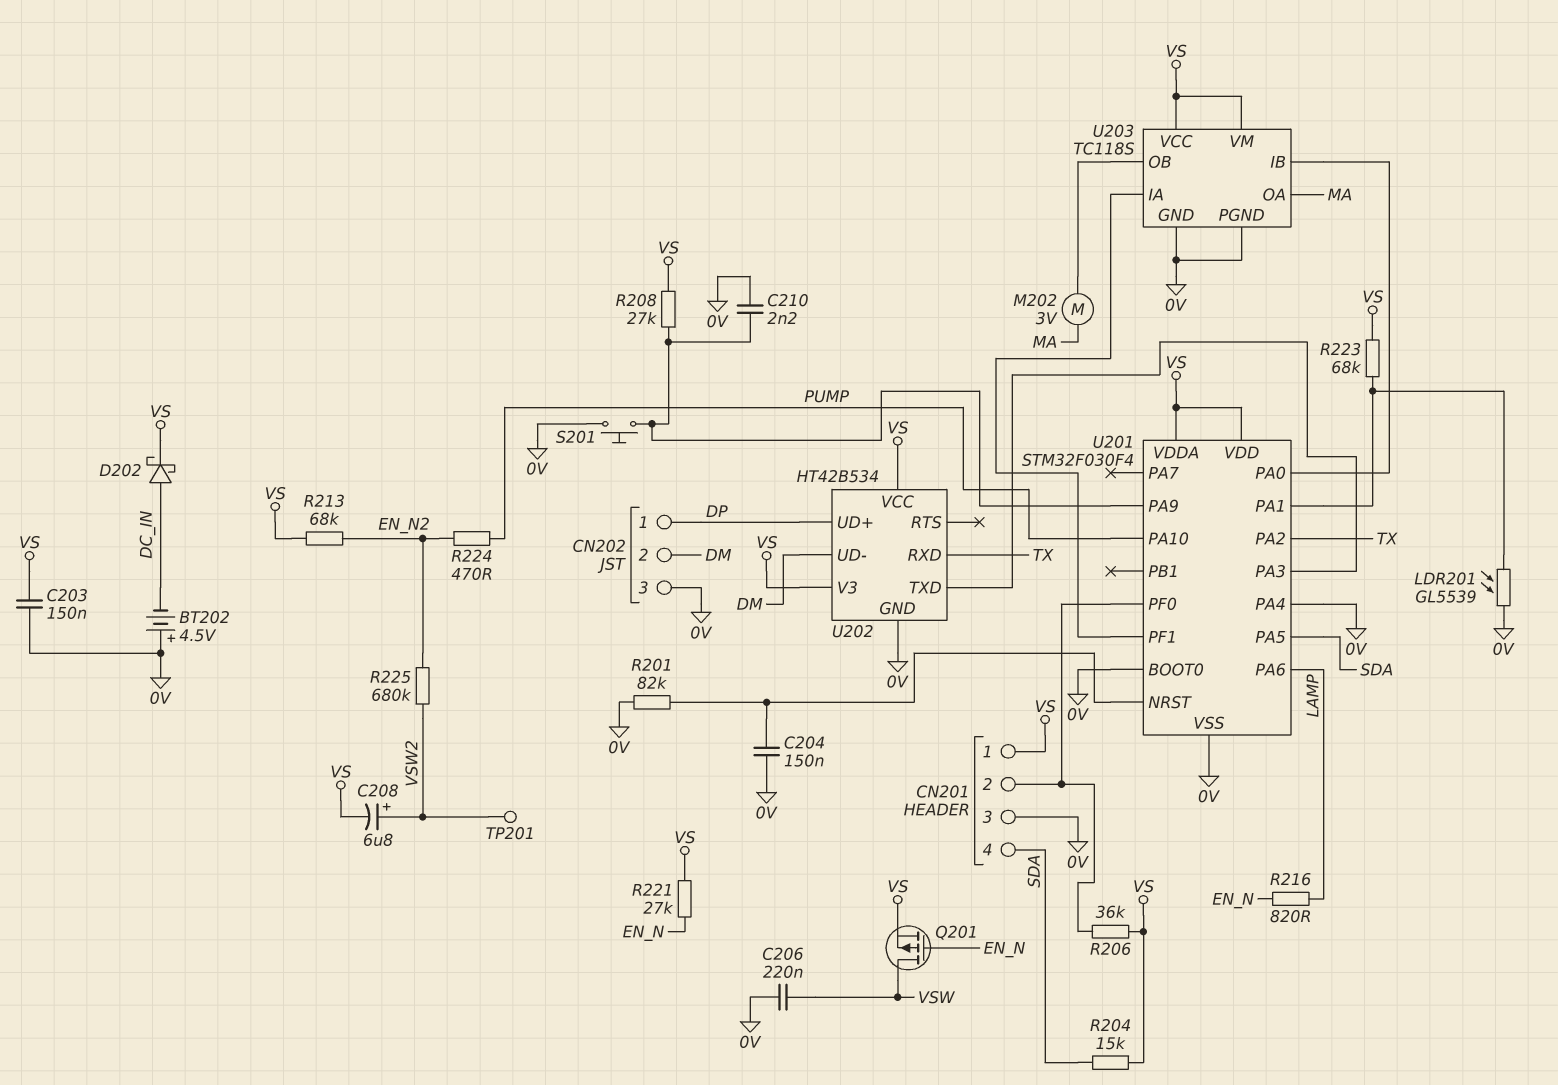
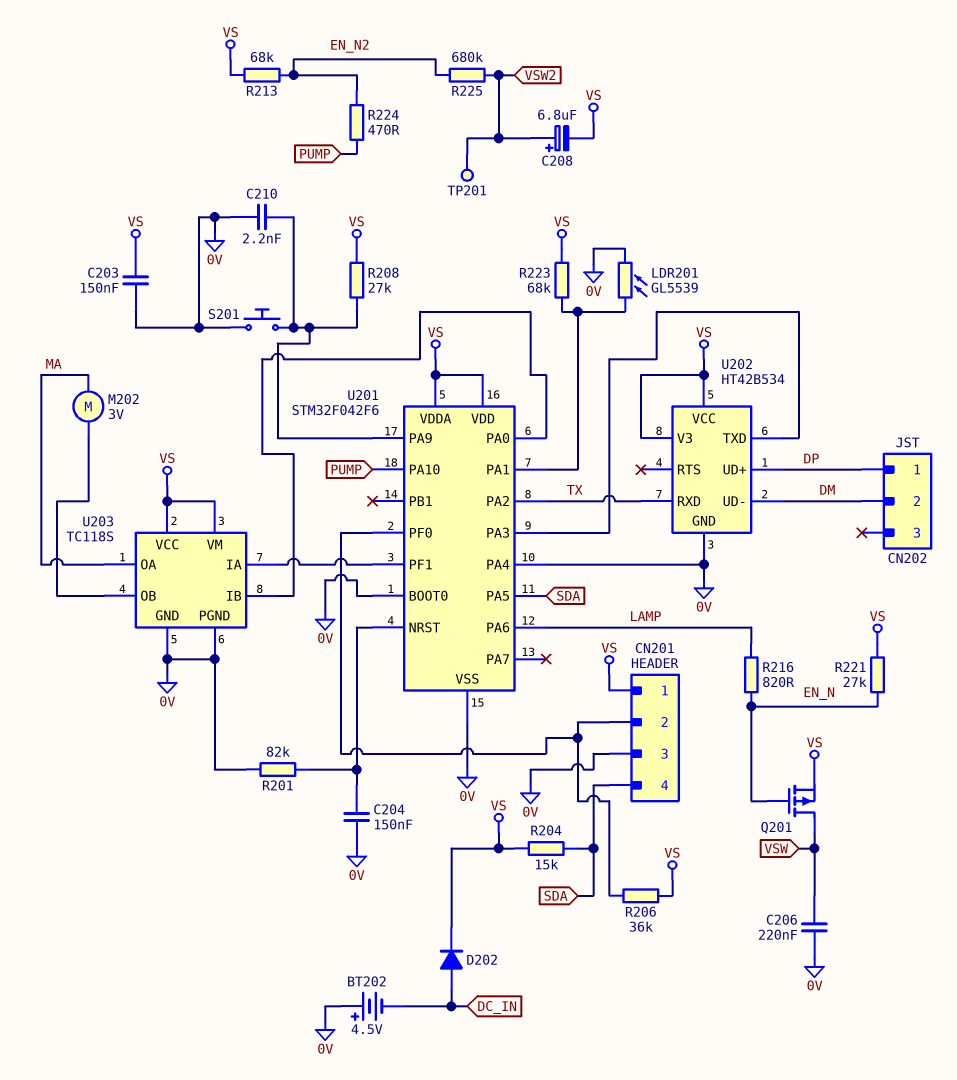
CN202 pin 3: 0V -> none
D202: schottky (A DC_IN, K VS) -> diode (A DC_IN, K VS)
U201: STM32F030F4 -> STM32F042F6

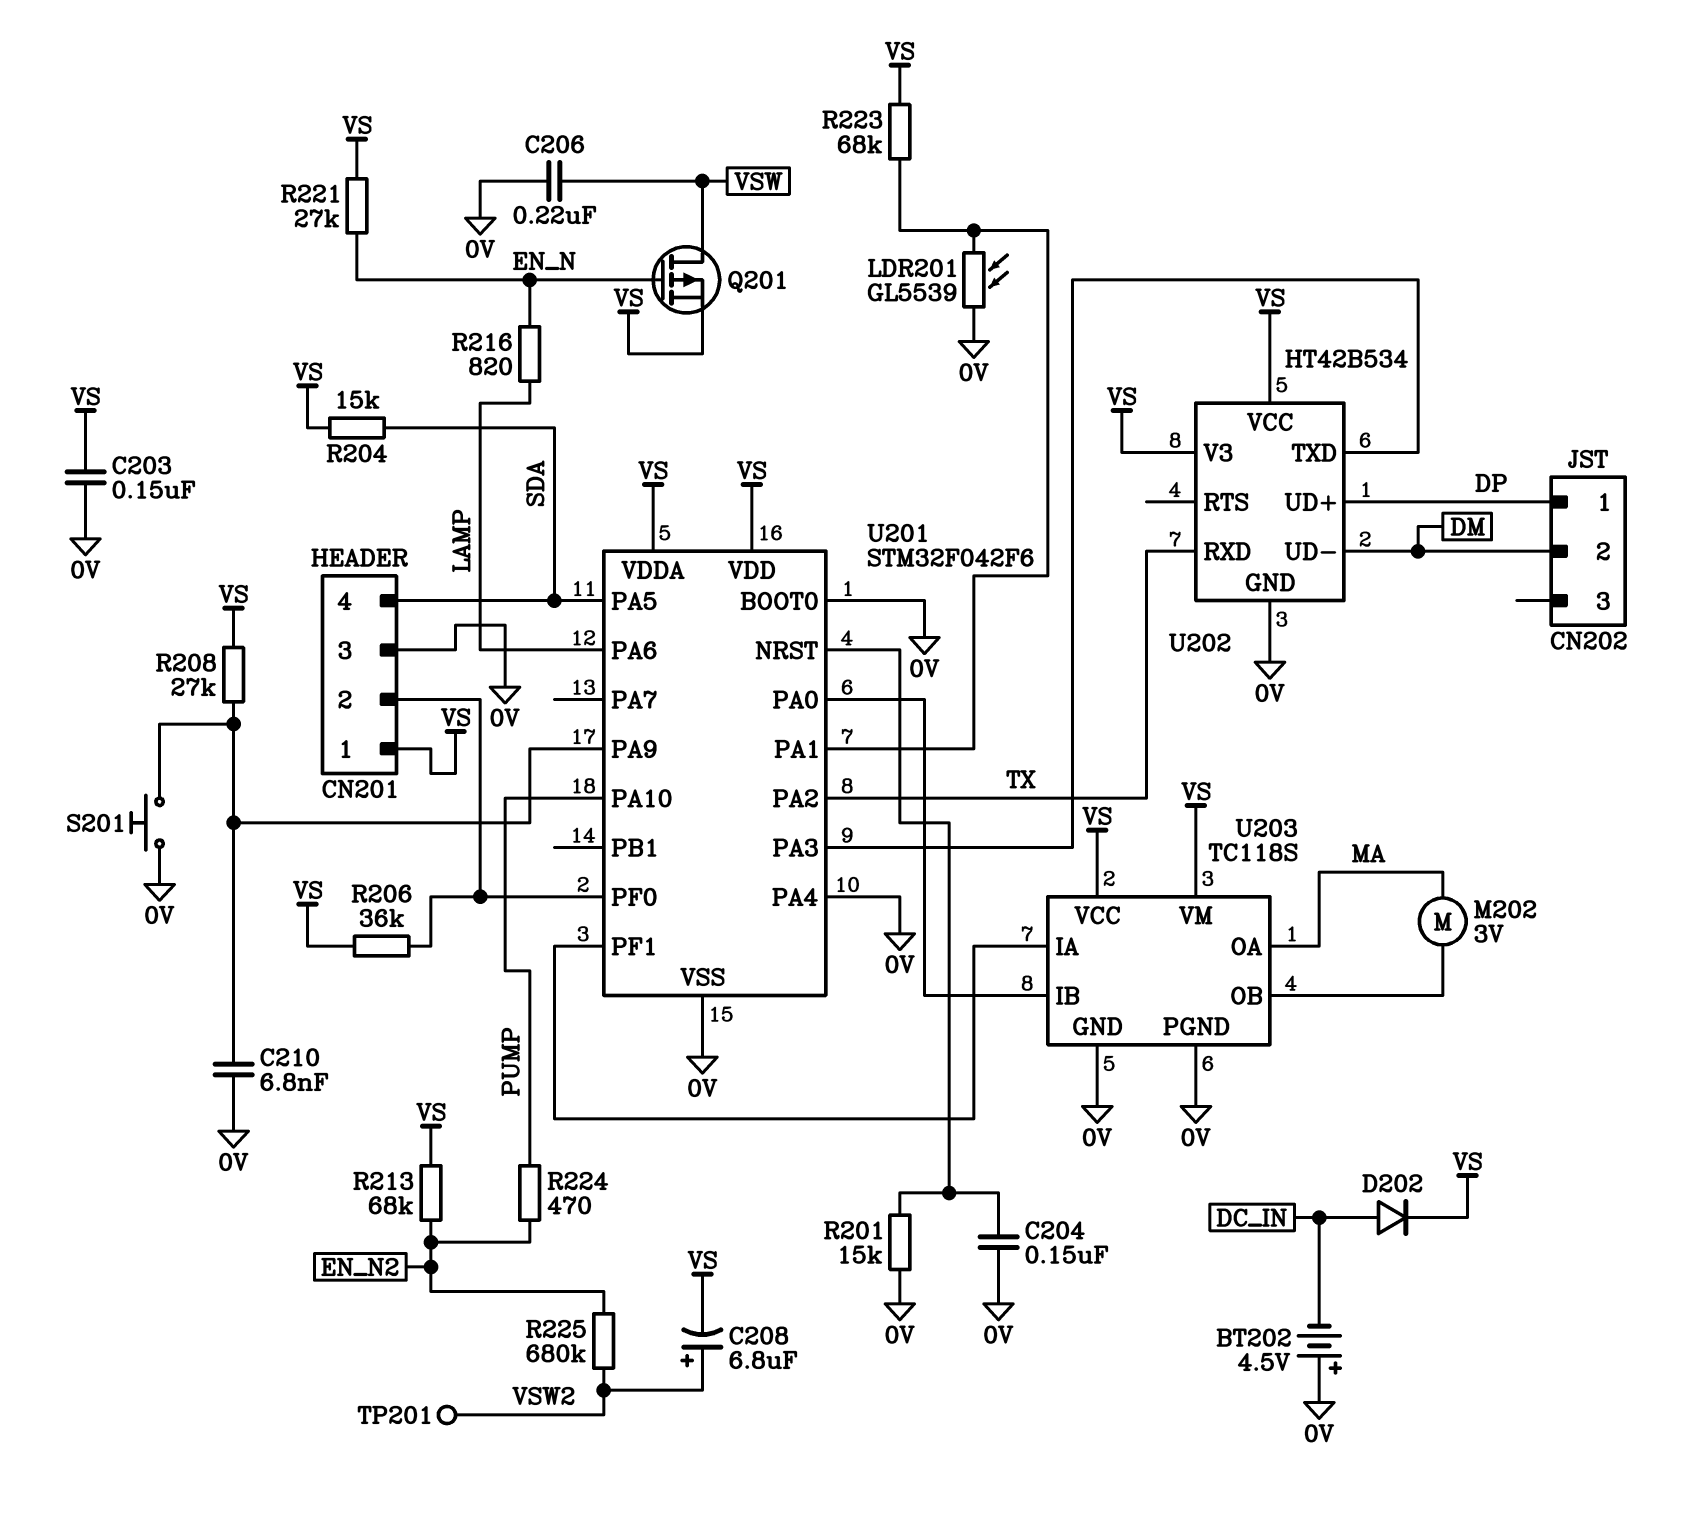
C210: 2.2nF (0V, U201/PA9) -> 6.8nF (0V, U201/PA9)
R201: 82k (0V, U201/NRST) -> 15k (0V, U201/NRST)

